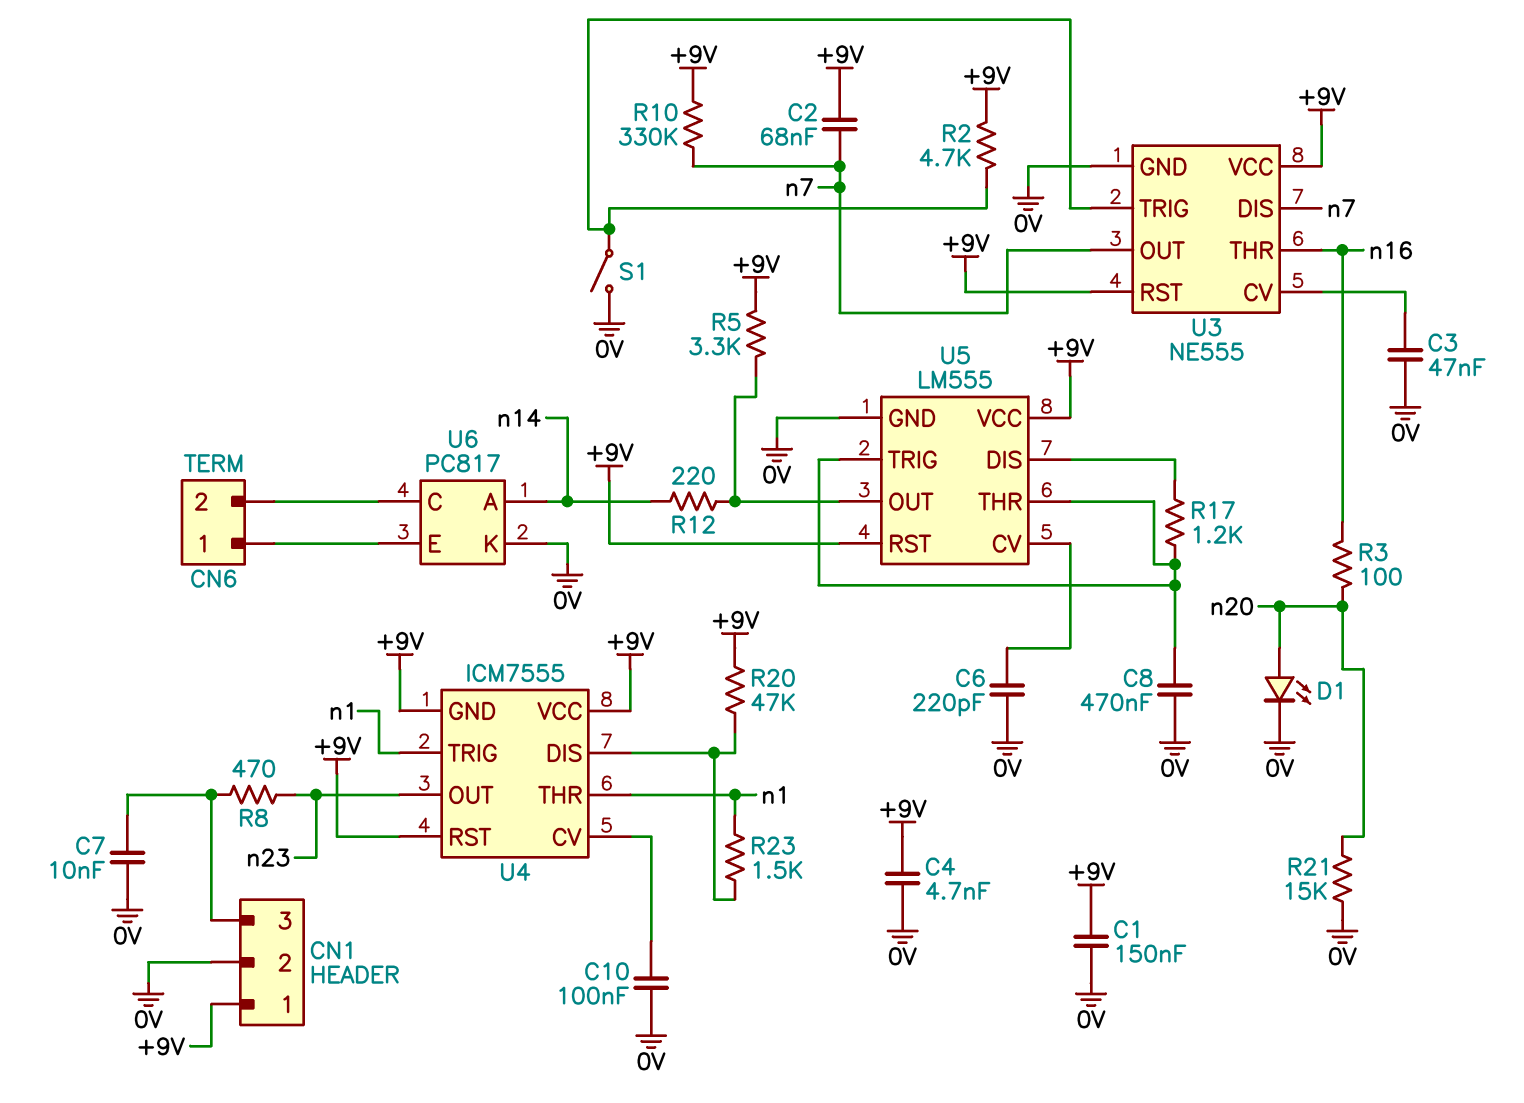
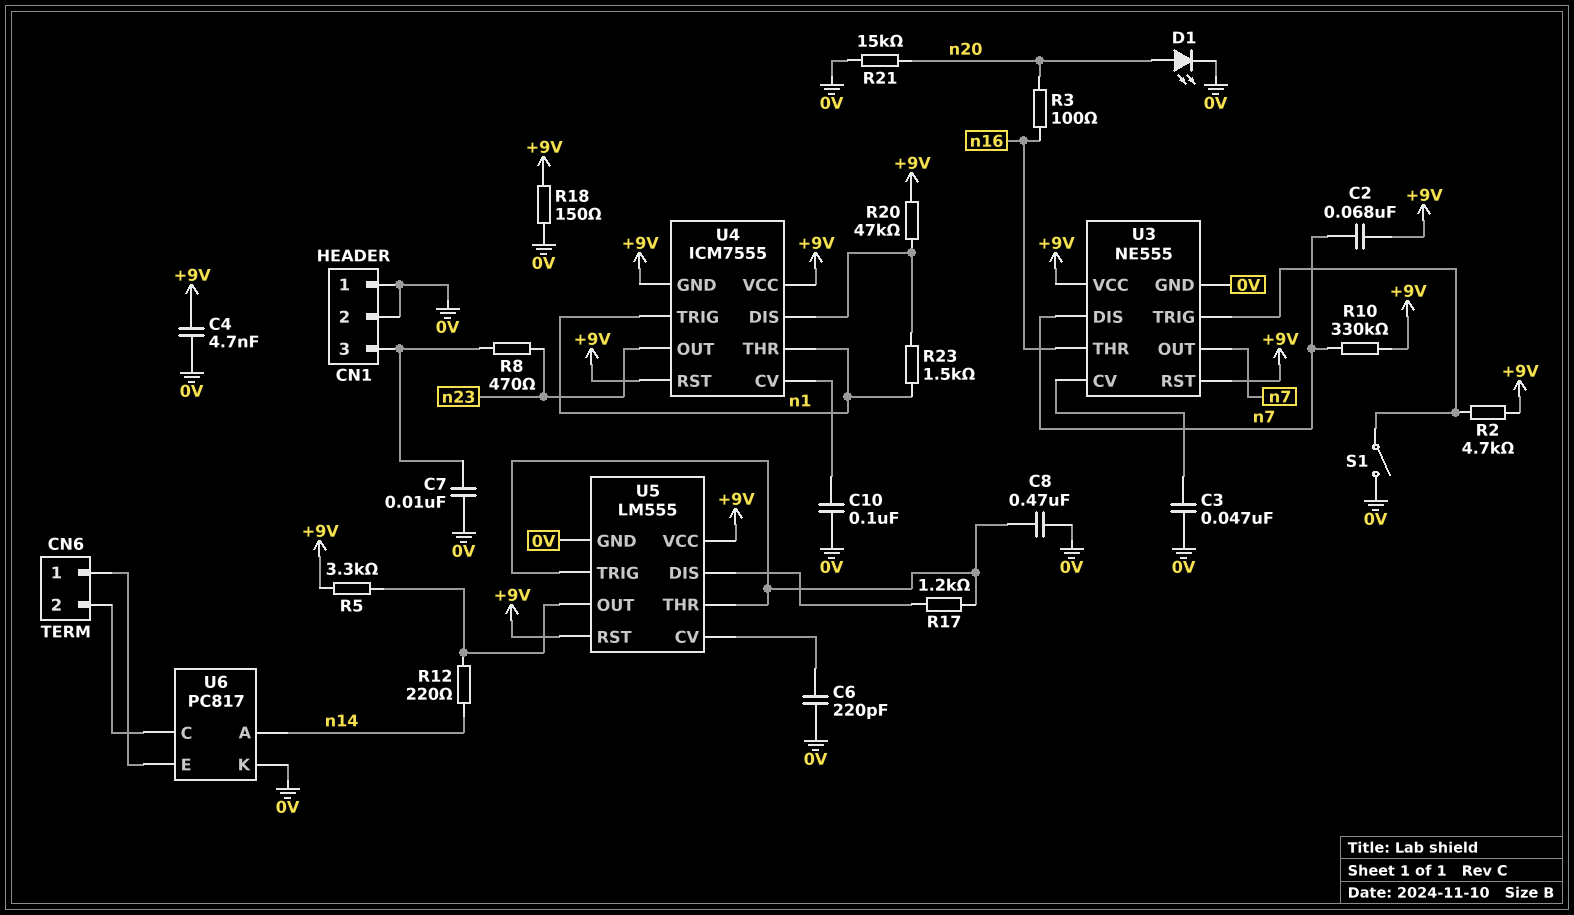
C1: 150nF (+9V, 0V) -> none
CN1 pin 1: +9V -> 0V
R18: none -> 150 (+9V, 0V)

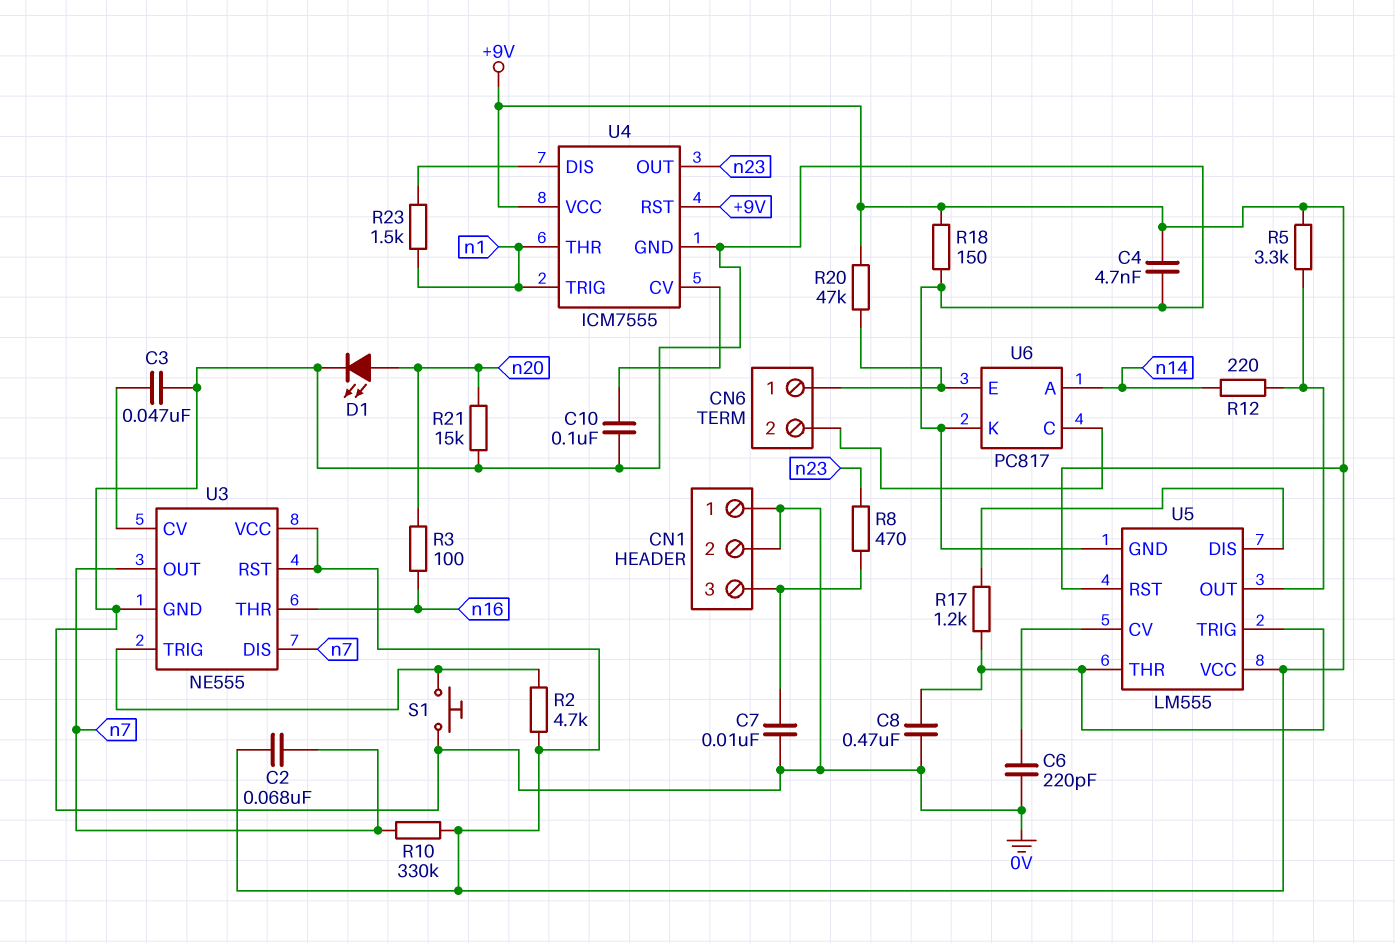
R20: 47k (+9V, U4/DIS) -> 47k (+9V, CN6/1)
S1: switch (0V, U3/TRIG) -> button (0V, U3/TRIG)
U4 pin GND: +9V -> 0V

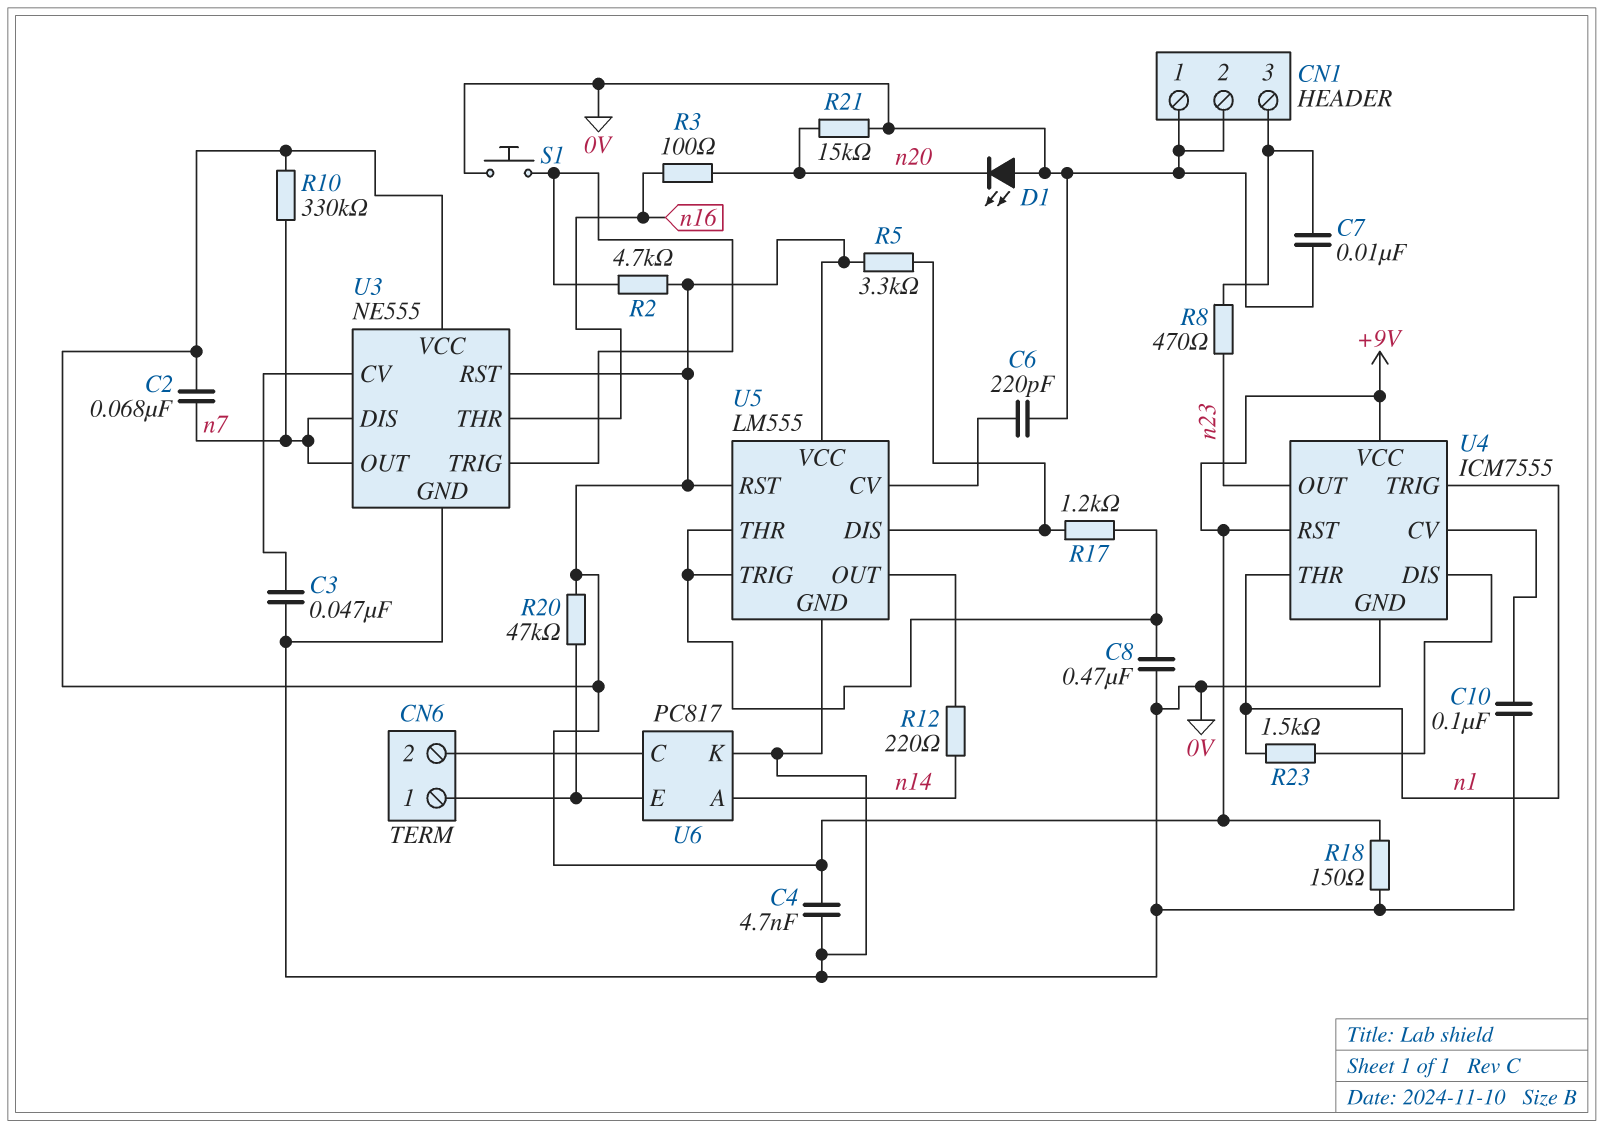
D1: LED (A n20, K 0V) -> LED (A 0V, K n20)
R5: 3.3k (+9V, U5/OUT) -> 3.3k (+9V, U5/DIS)

